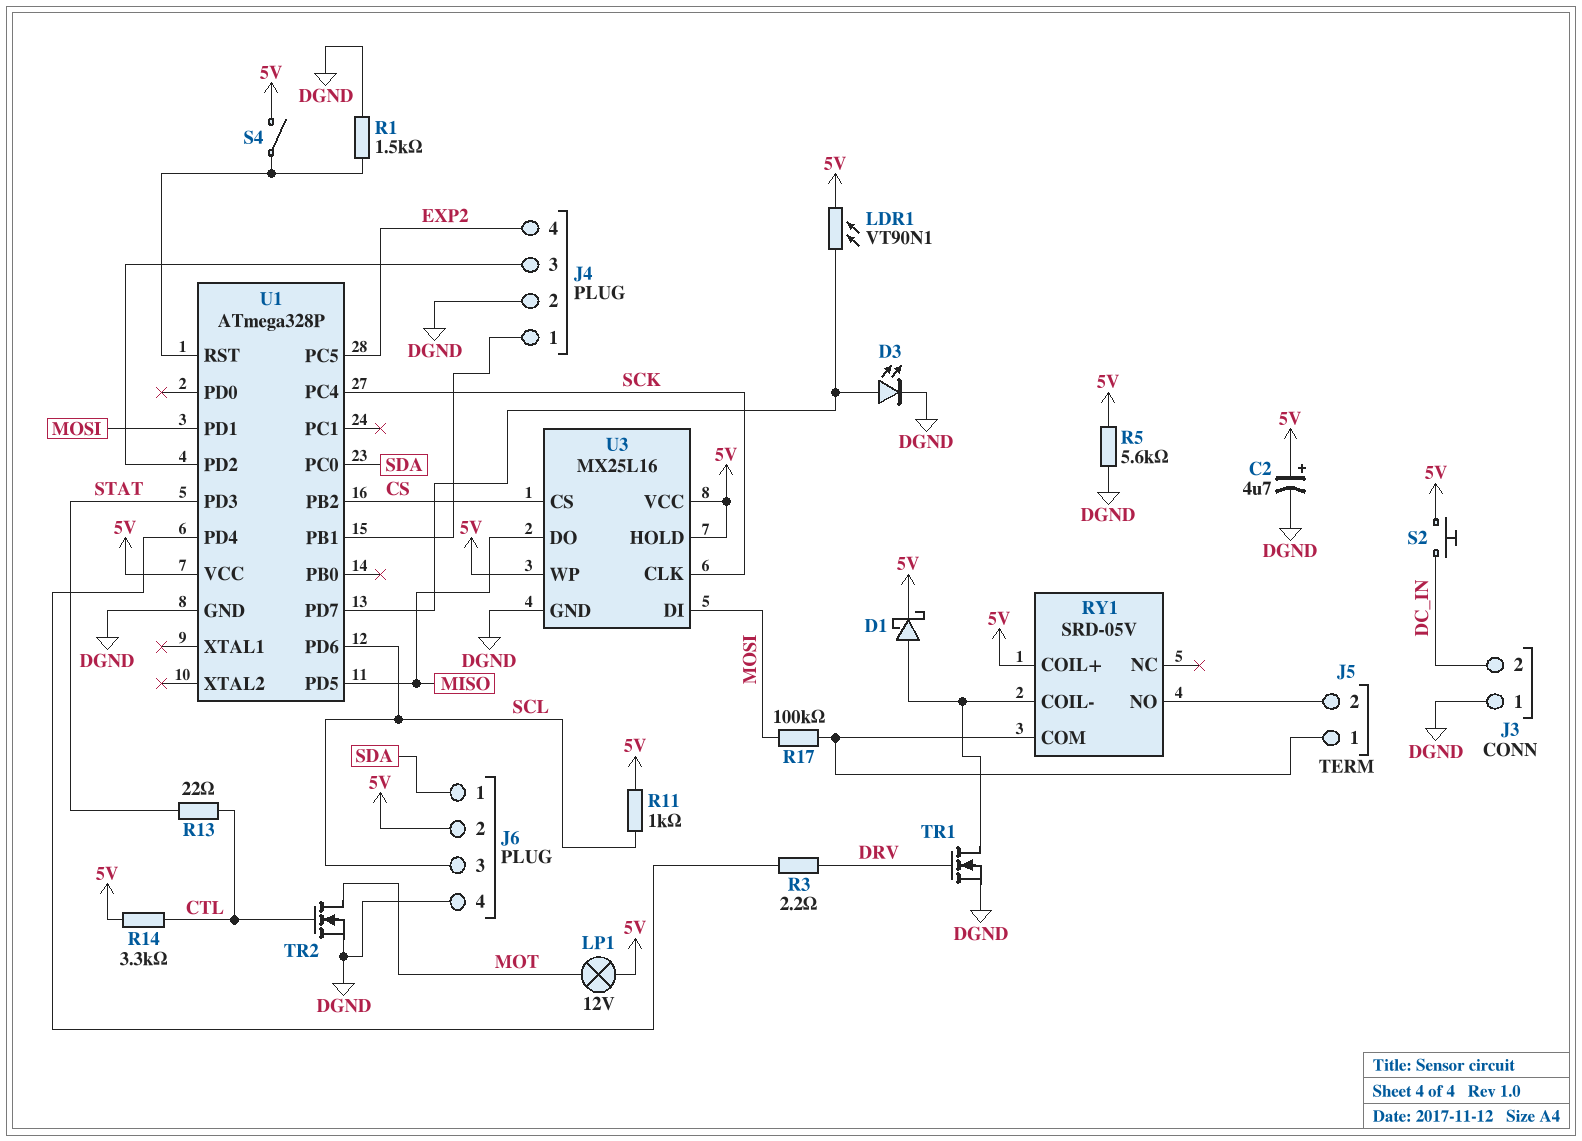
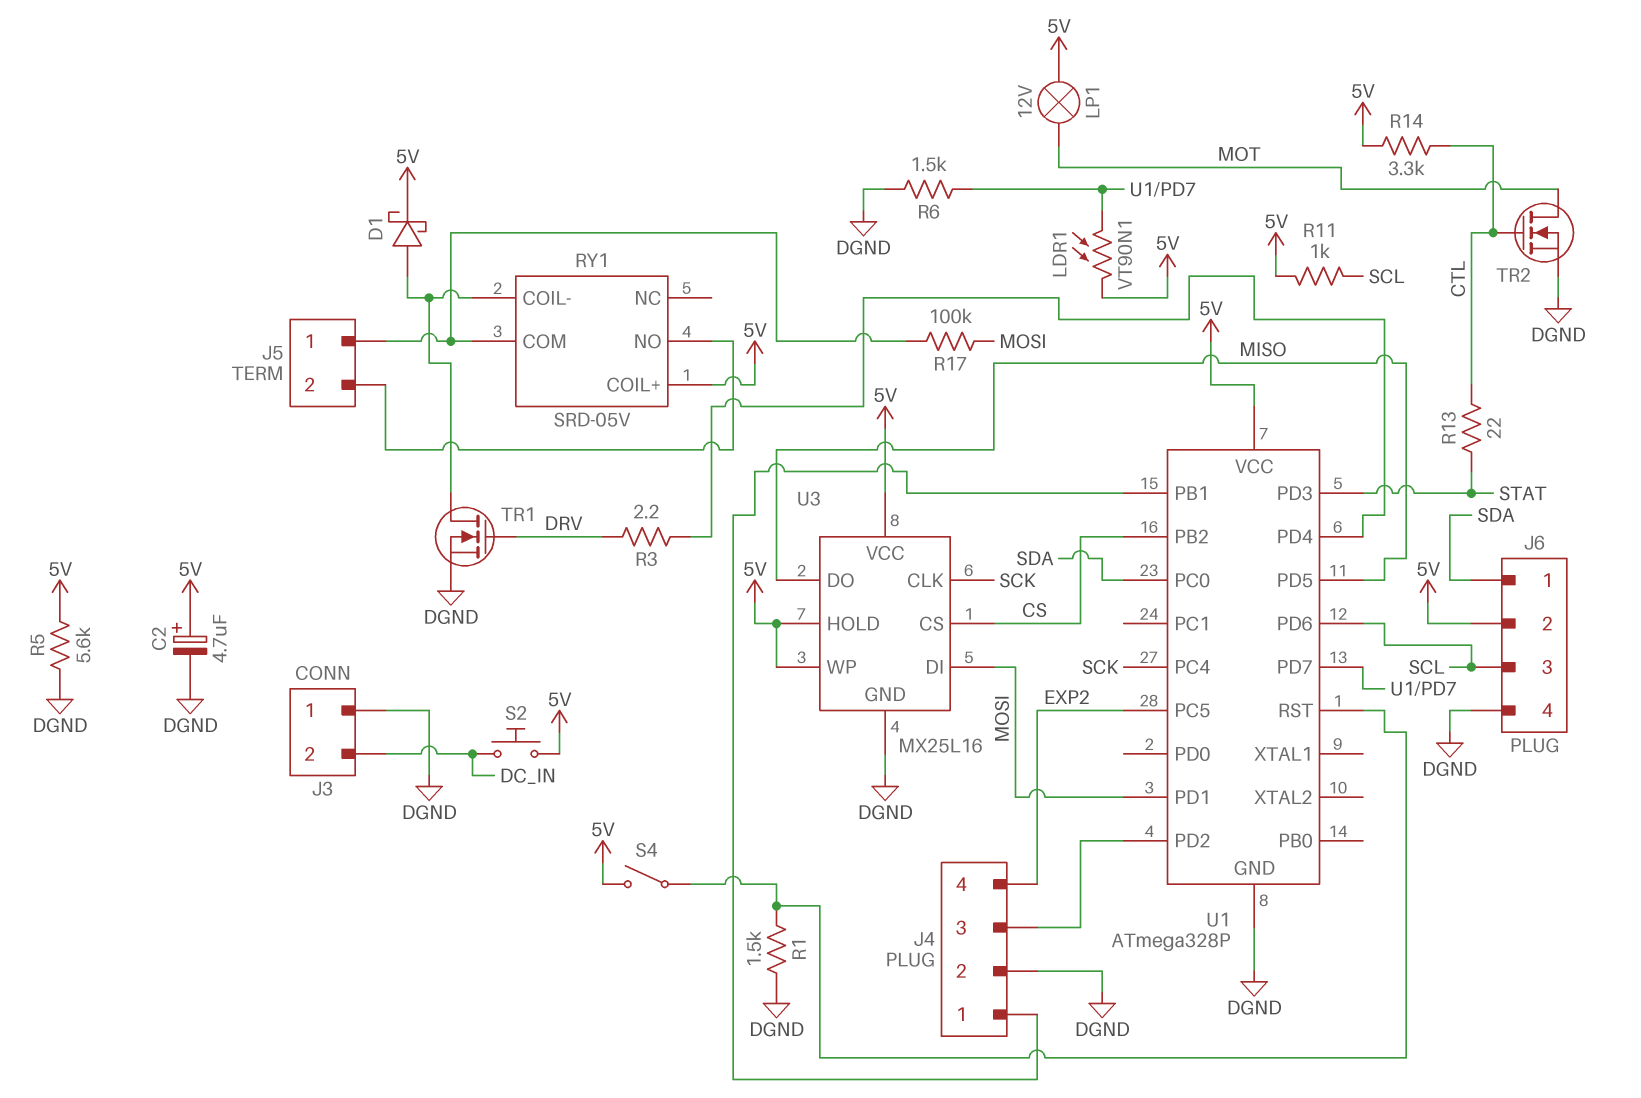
D3: LED (A U1/PD7, K DGND) -> none
R6: none -> 1.5k (DGND, U1/PD7)

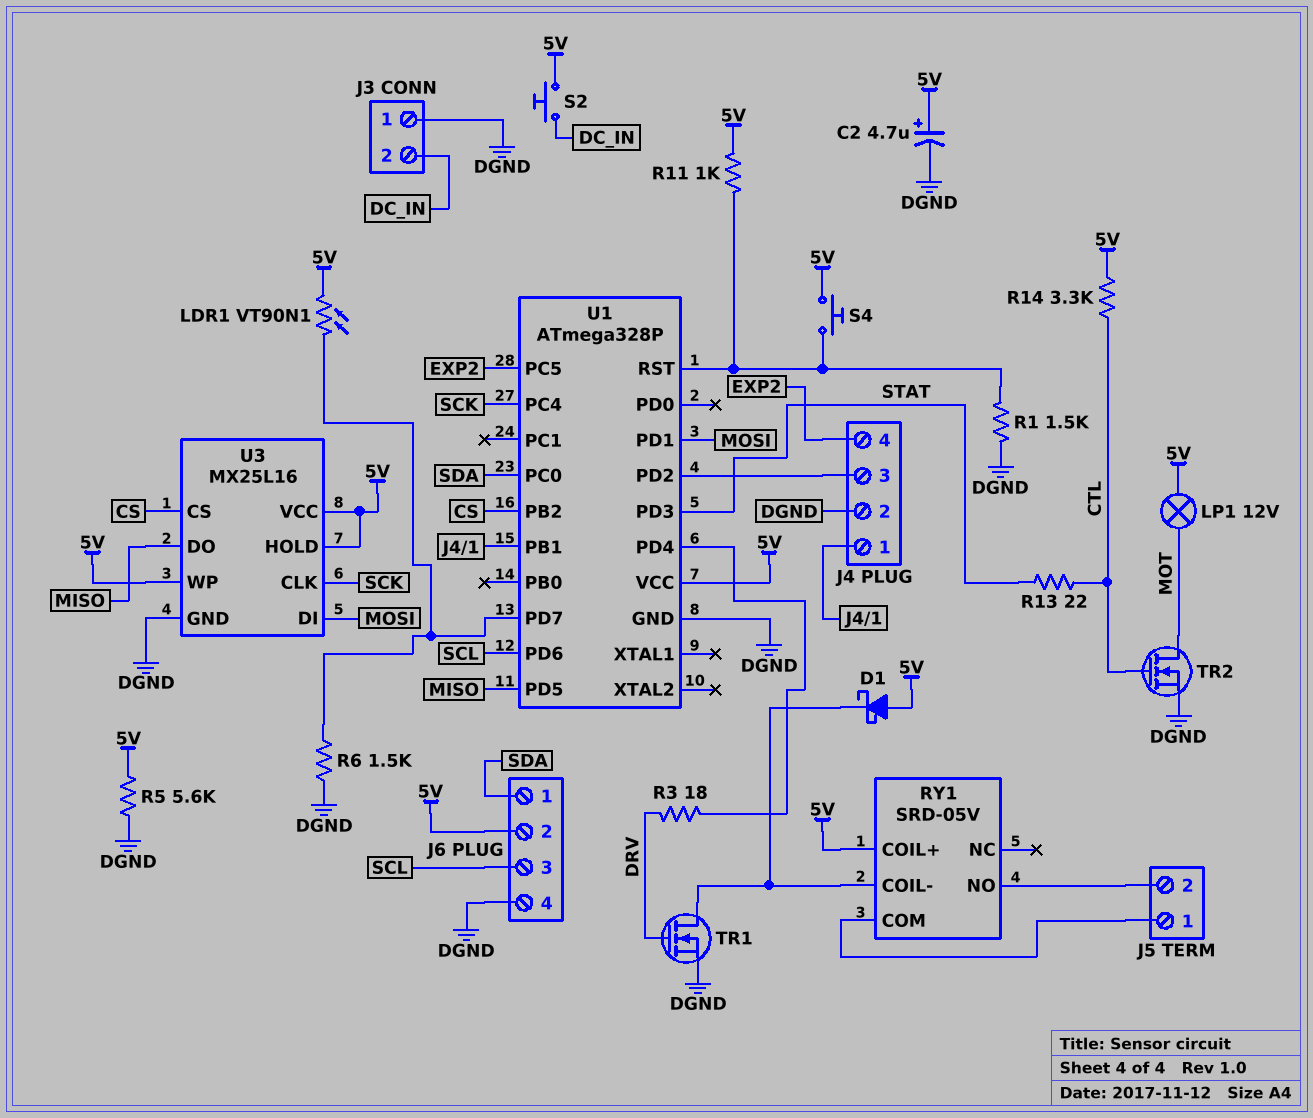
D1: schottky (A RY1/COIL-, K 5V) -> schottky (A 5V, K RY1/COIL-)
R3: 2.2 (DRV, U1/PD4) -> 18 (DRV, U1/PD4)
R11: 1k (5V, SCL) -> 1k (5V, U1/RST)
R17: 100k (J5/1, MOSI) -> none
S4: switch (5V, U1/RST) -> button (5V, U1/RST)

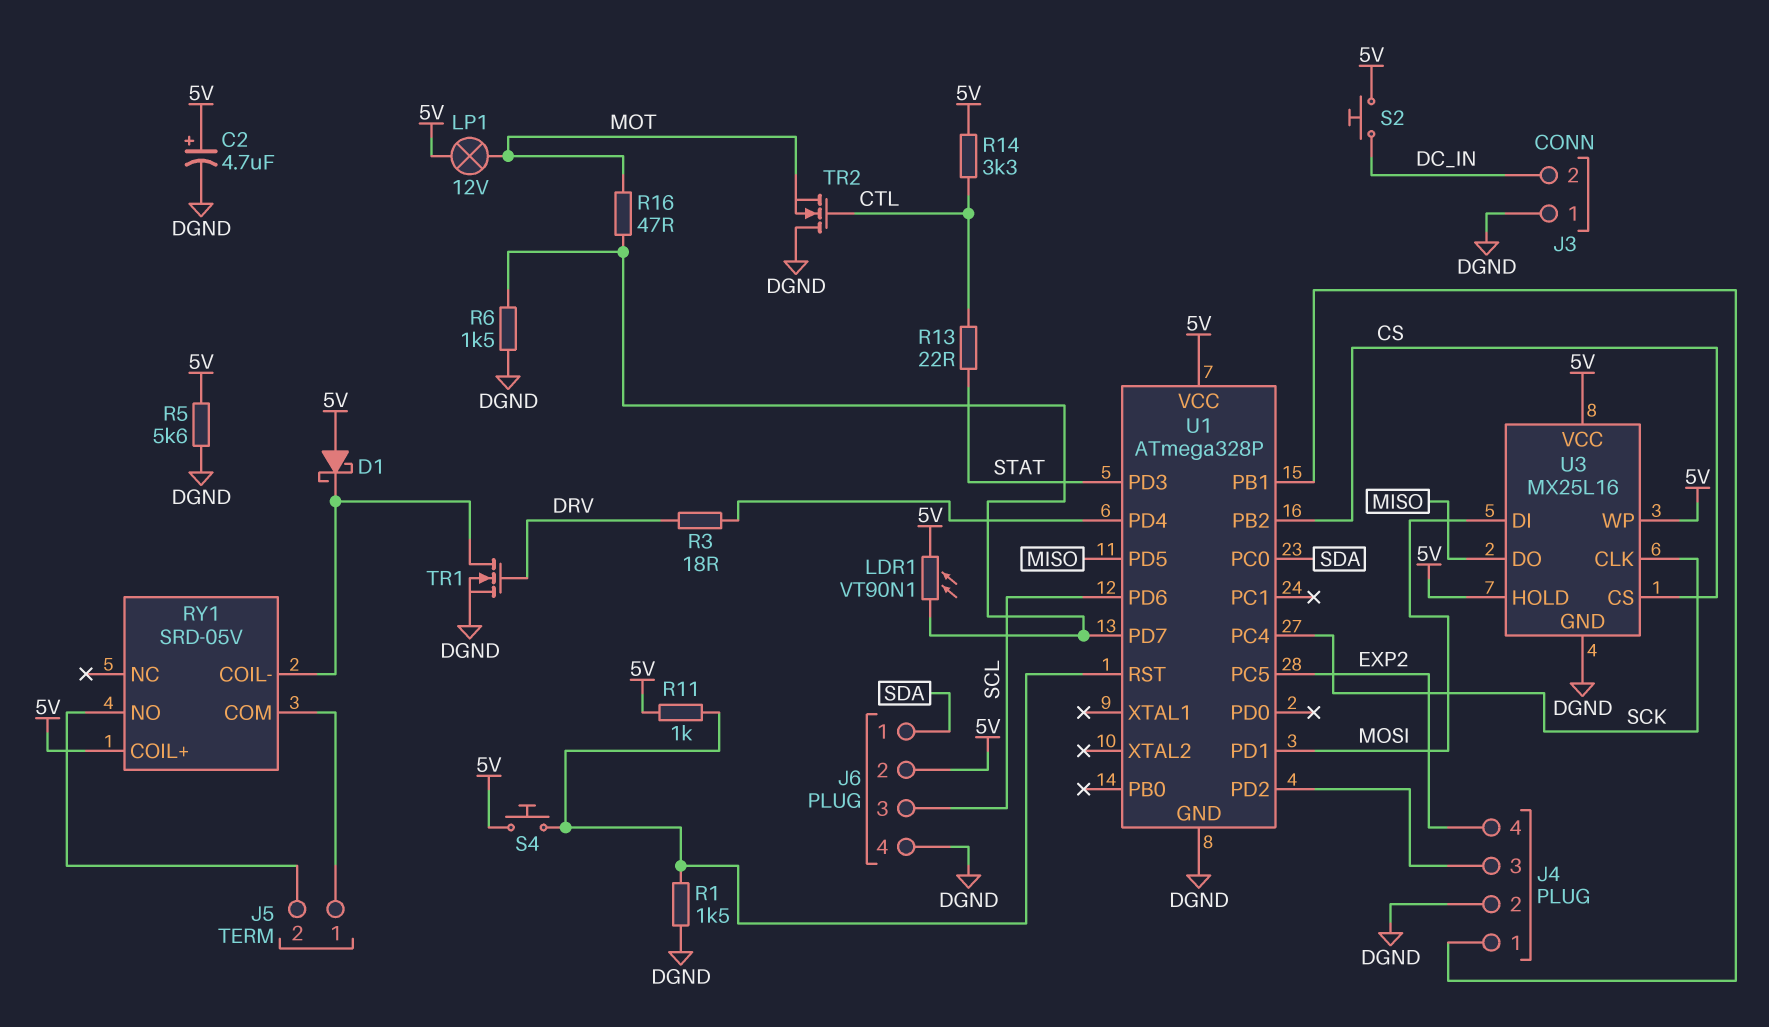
R16: none -> 47 (MOT, U1/PD7)
TR2: NMOS (G CTL, D MOT, S DGND) -> NMOS (G CTL, D DGND, S MOT)

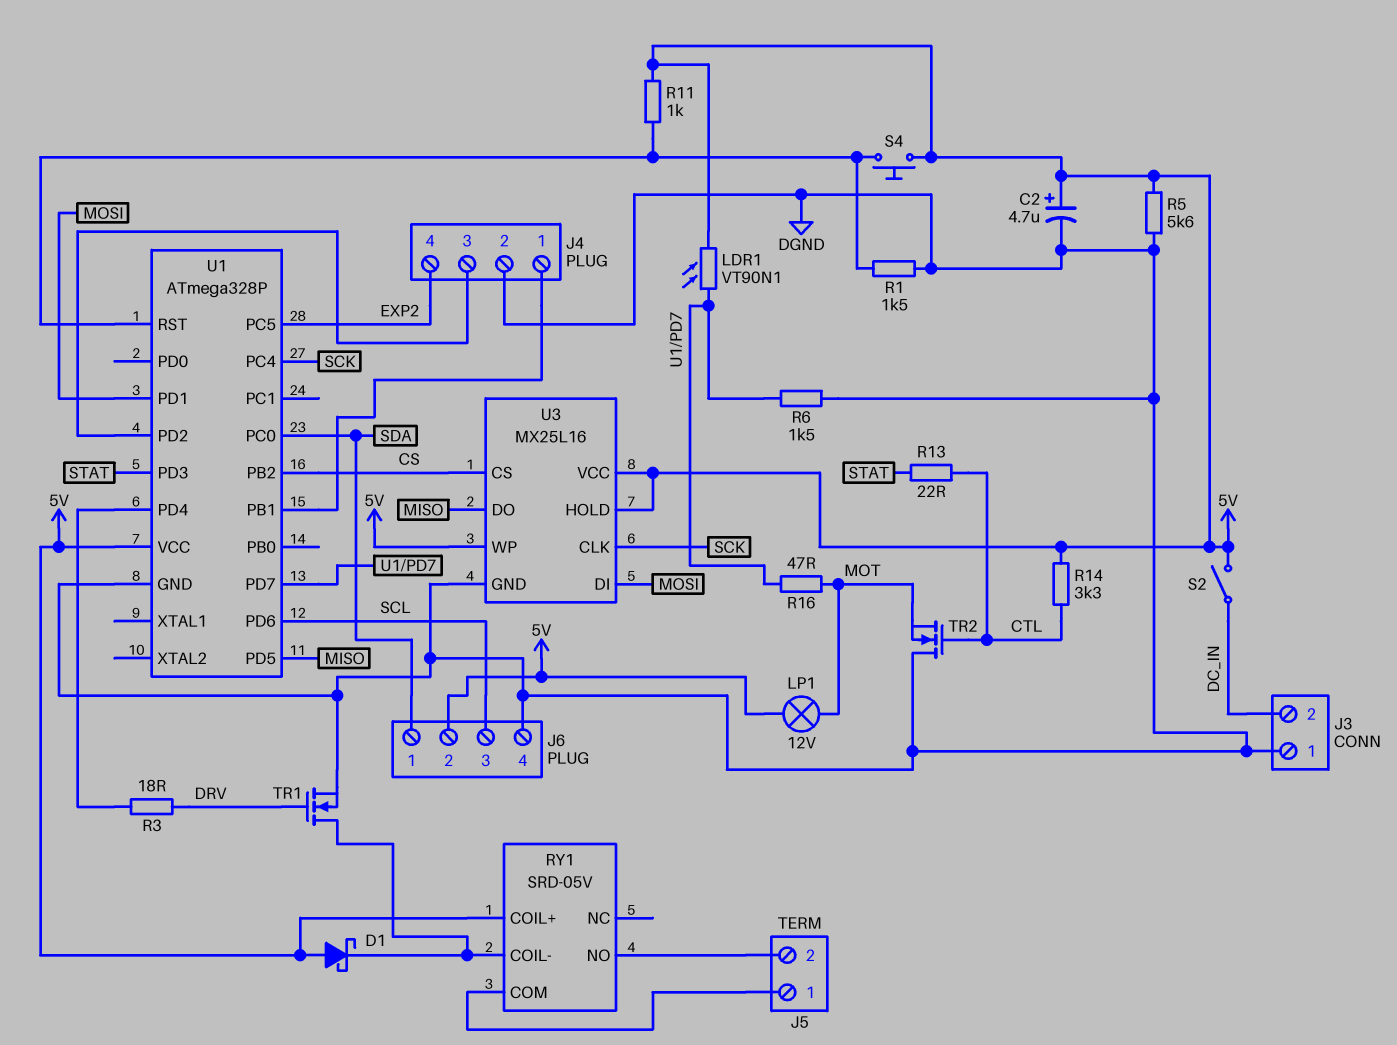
S2: button (5V, DC_IN) -> switch (5V, DC_IN)

